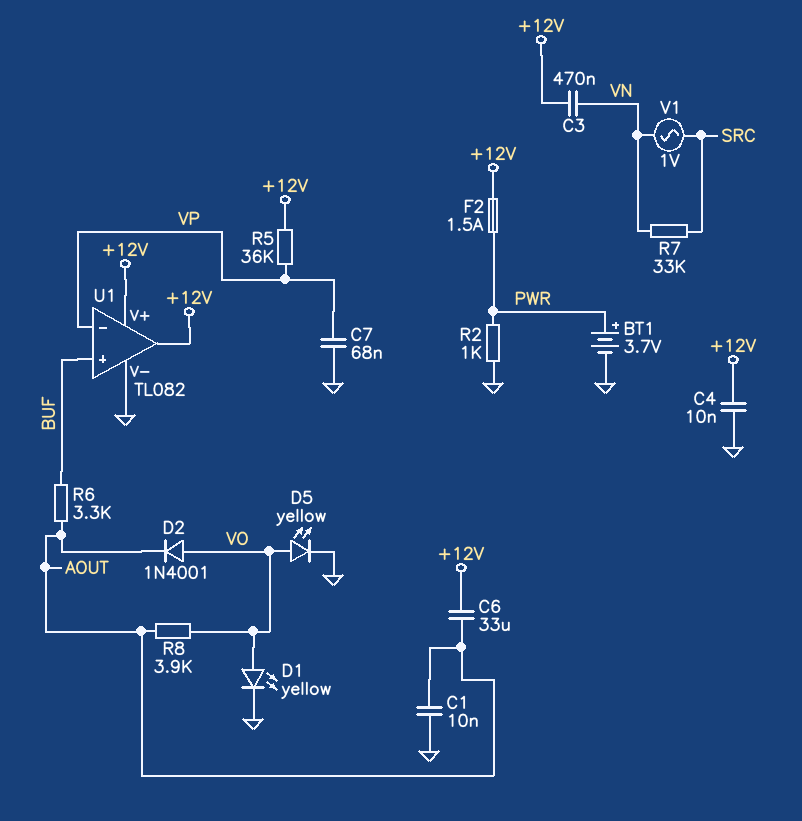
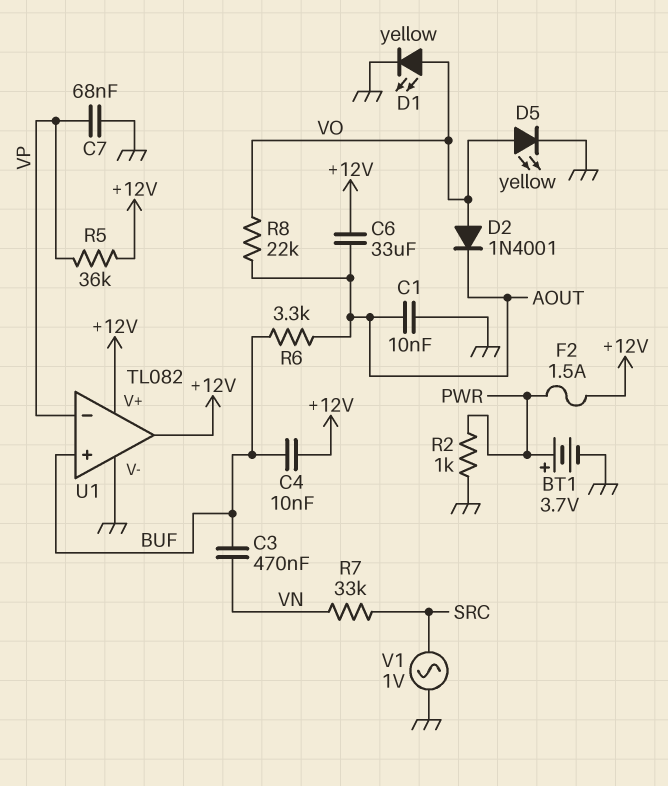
C3: 470nF (+12V, VN) -> 470nF (BUF, VN)
C4: 10nF (+12V, GND) -> 10nF (+12V, BUF)
R8: 3.9k (AOUT, VO) -> 22k (AOUT, VO)
V1: AC 1V (SRC, VN) -> AC 1V (GND, SRC)

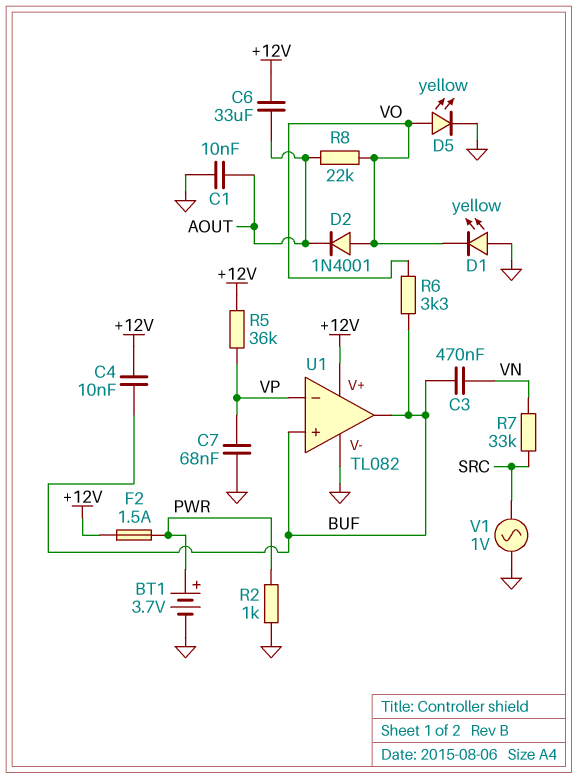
D1: LED yellow (A VO, K GND) -> LED yellow (A GND, K VO)
R6: 3.3k (AOUT, BUF) -> 3.3k (BUF, VO)
U1 pin out: +12V -> BUF

